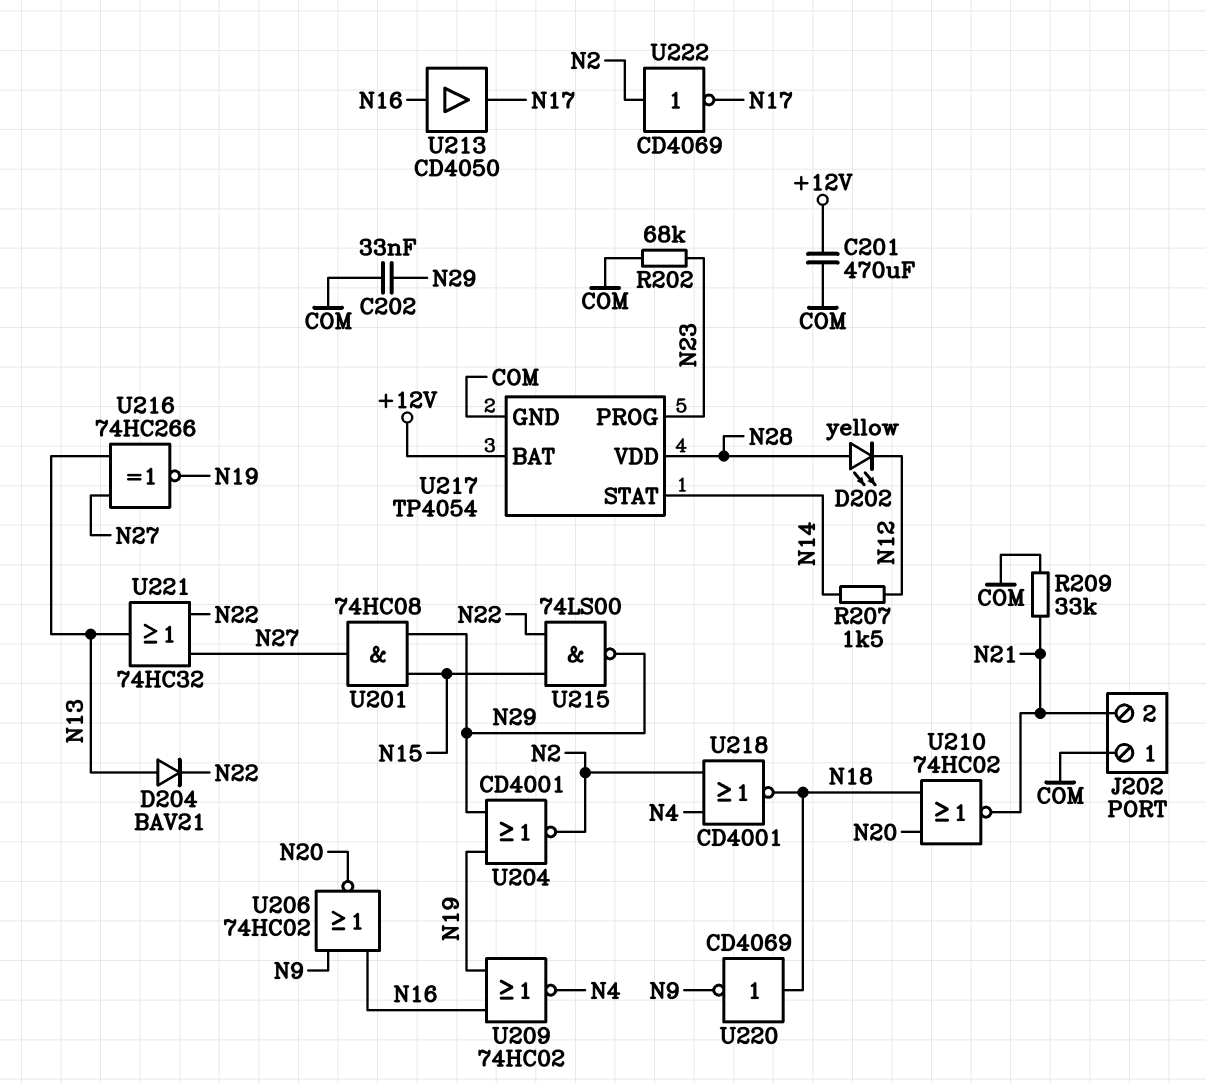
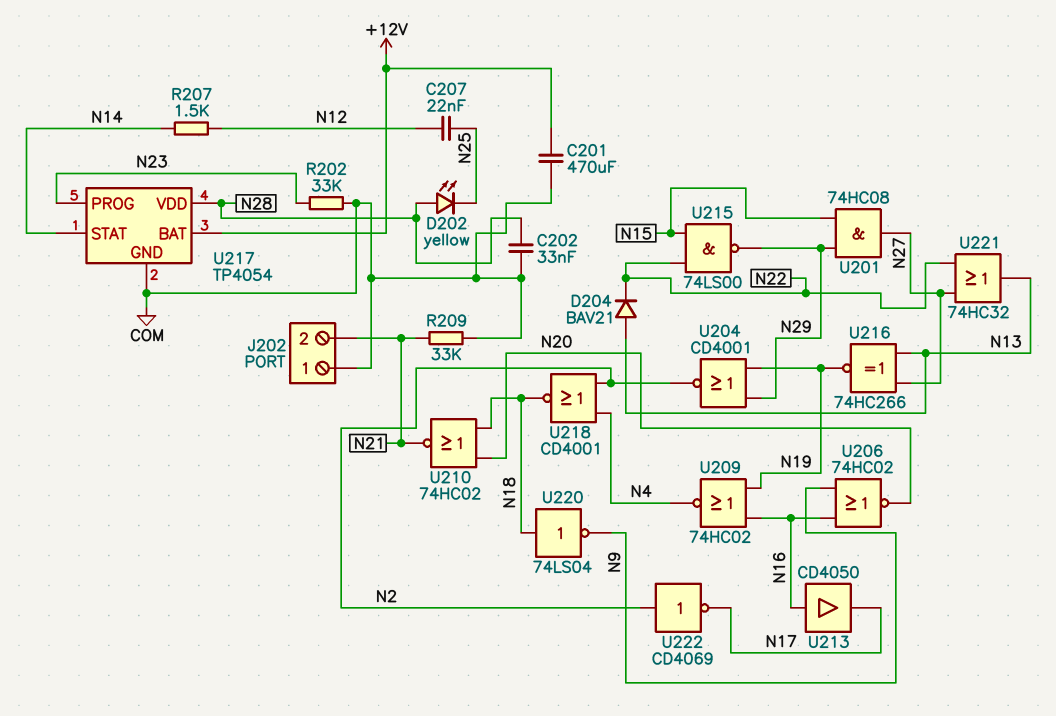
C202: 33nF (COM, N29) -> 33nF (COM, N28)
C207: none -> 22nF (N12, N25)
D202: LED yellow (A N28, K N12) -> LED yellow (A N28, K N25)
R202: 68k (COM, N23) -> 33k (COM, N23)
U220: NOT CD4069 (in N18, out N9) -> NOT 74LS04 (in N18, out N9)

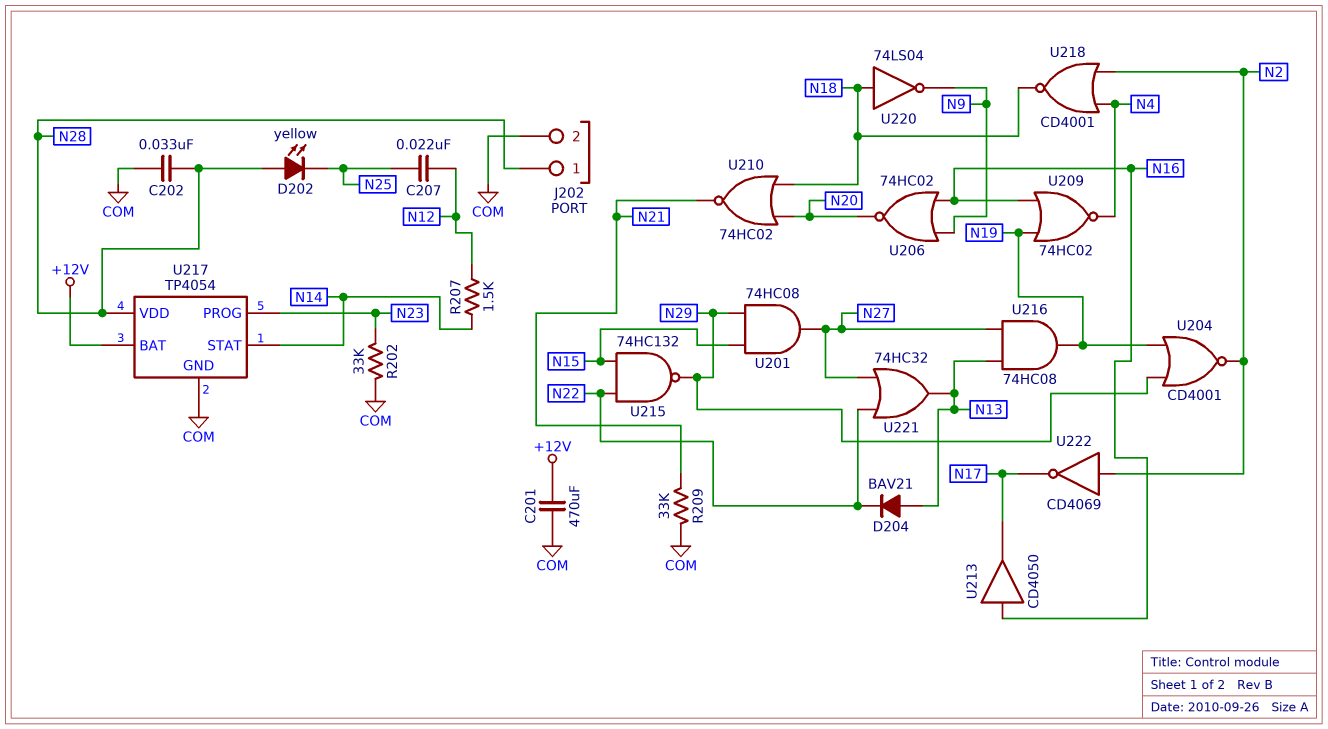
J202 pin 1: COM -> N28
J202 pin 2: N21 -> COM
U215: NAND 74LS00 (in N15, in N22, out N29) -> NAND 74HC132 (in N15, in N22, out N29)
U216: XNOR 74HC266 (in N13, in N27, out N19) -> AND 74HC08 (in N13, in N27, out N19)

